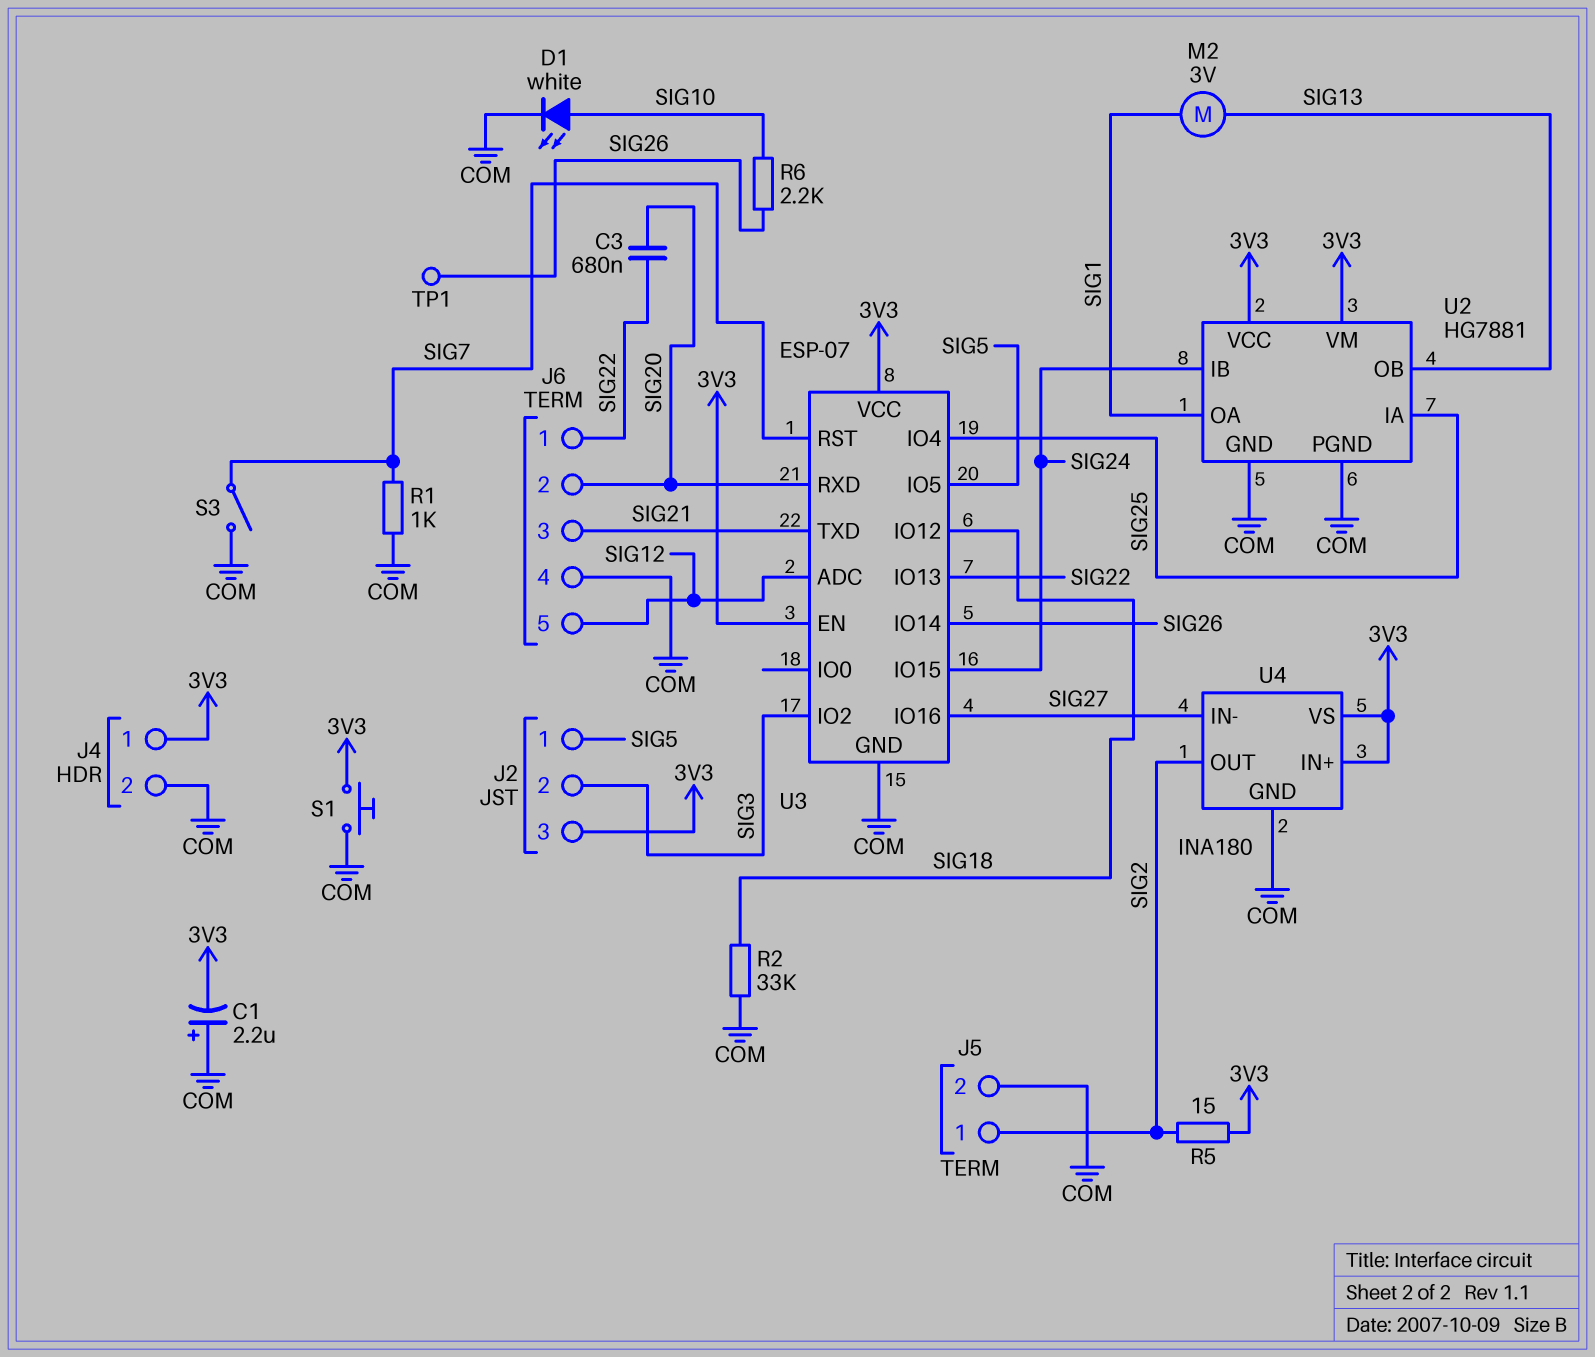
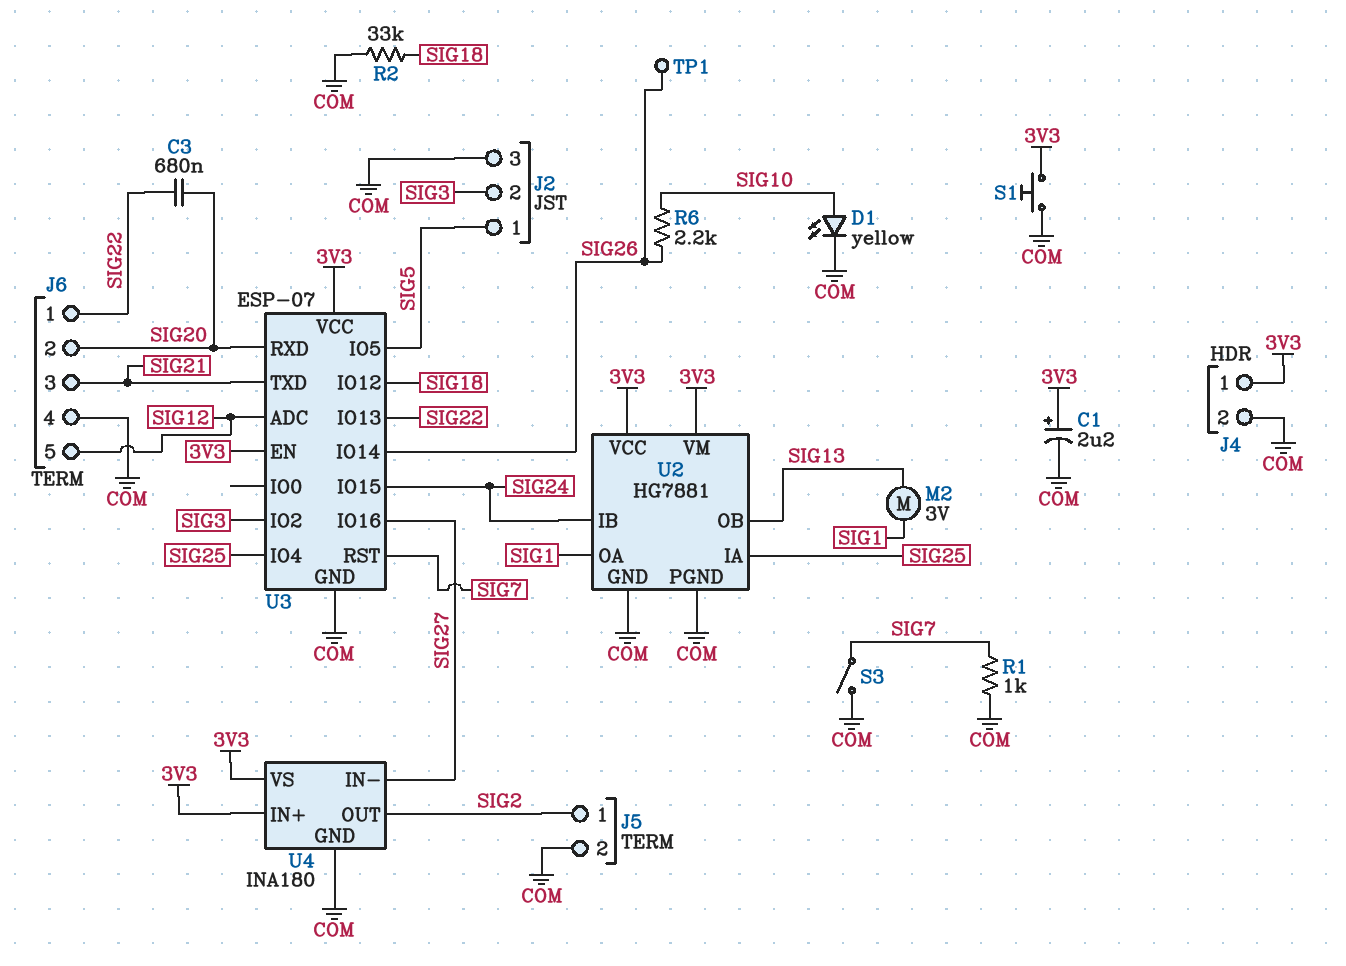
C1: 2.2uF (plus COM, minus 3V3) -> 2.2uF (plus 3V3, minus COM)
D1: LED white (A SIG10, K COM) -> LED yellow (A SIG10, K COM)
J2 pin 3: 3V3 -> COM
R5: 15 (3V3, SIG2) -> none

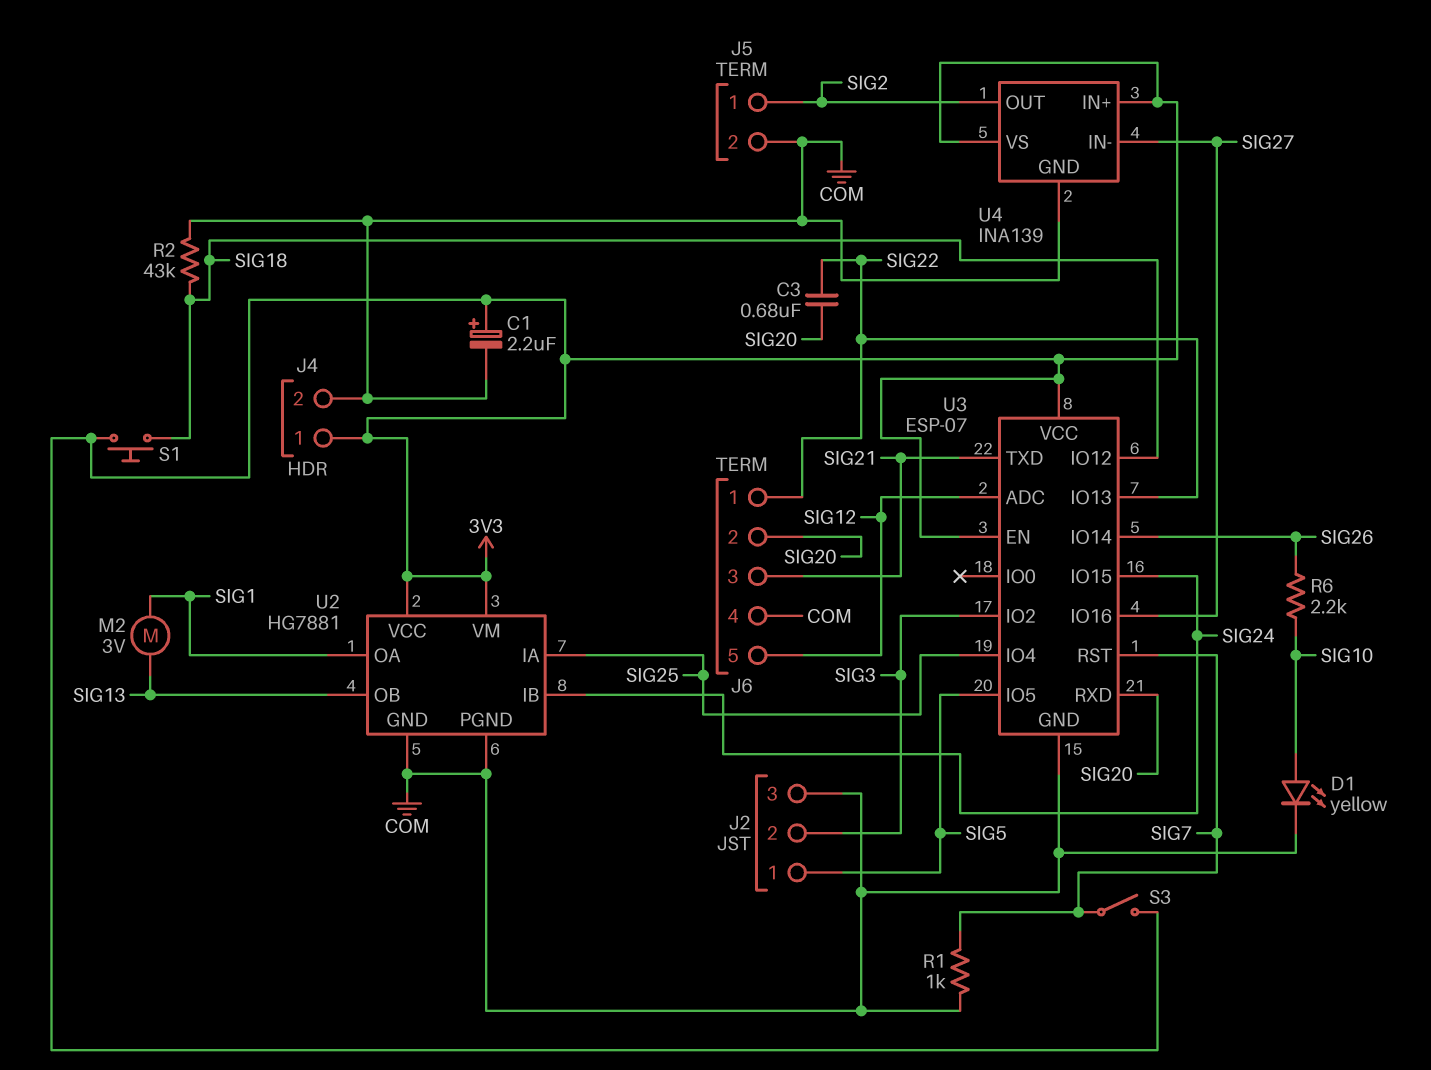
R2: 33k (COM, SIG18) -> 43k (COM, SIG18)
S1: button (3V3, COM) -> button (3V3, SIG18)
S3: switch (COM, SIG7) -> switch (3V3, SIG7)
TP1: test point (SIG26) -> none
U4: INA180 -> INA139

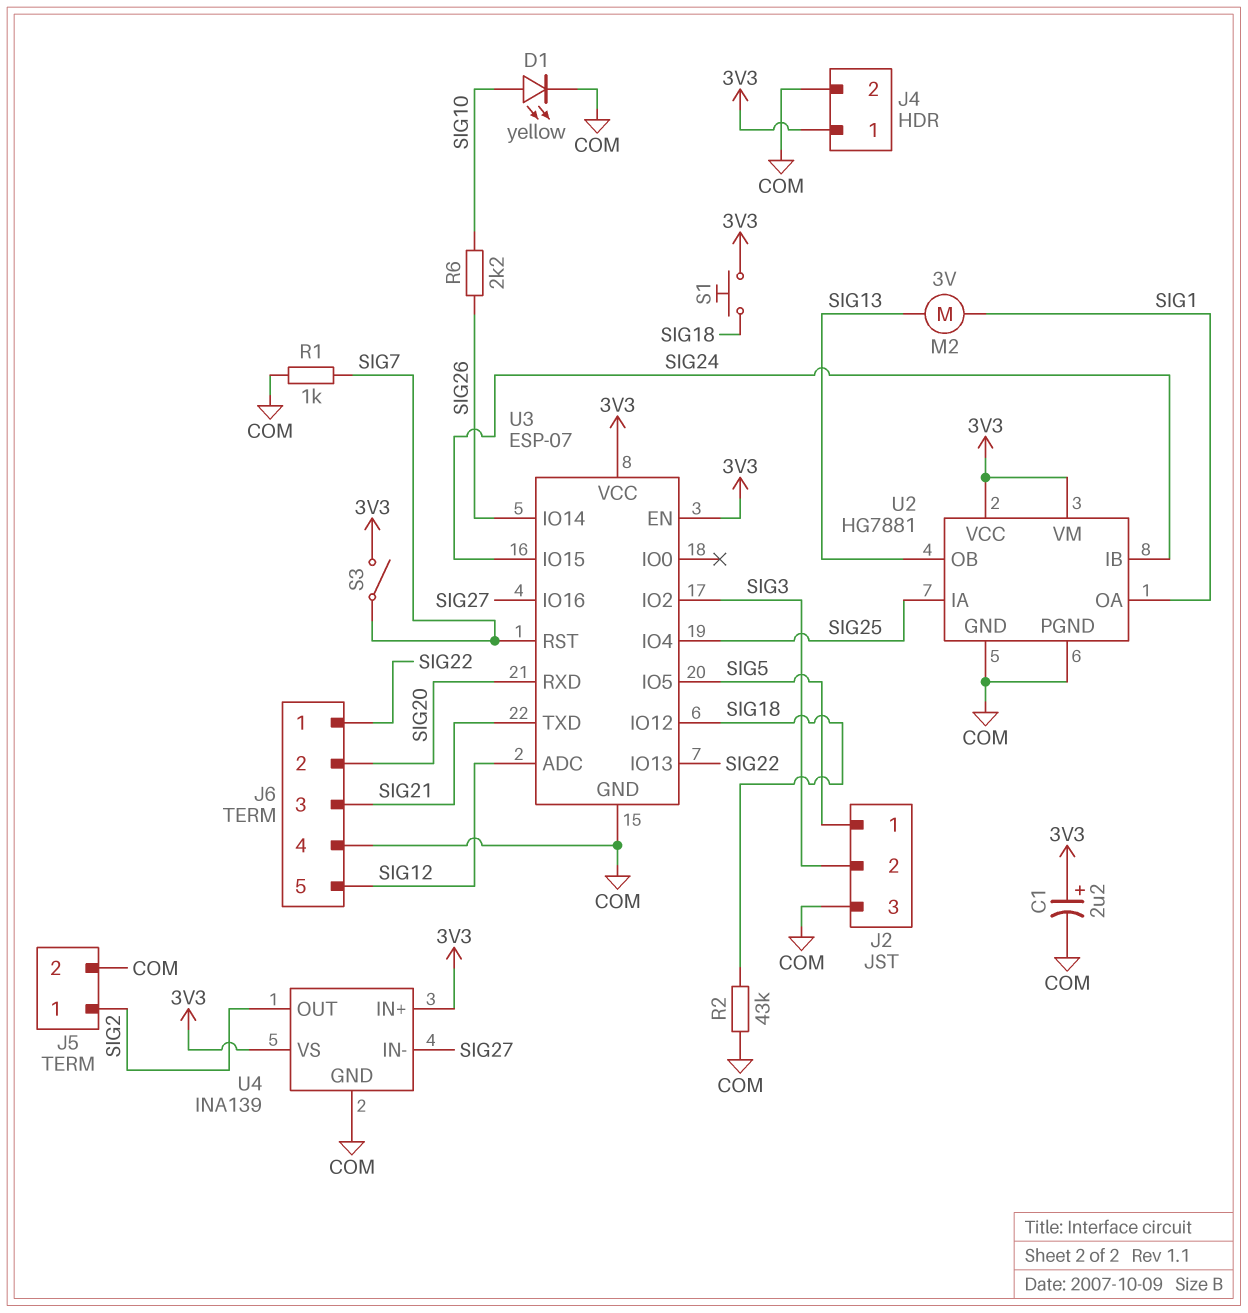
C3: 680nF (SIG20, SIG22) -> none

